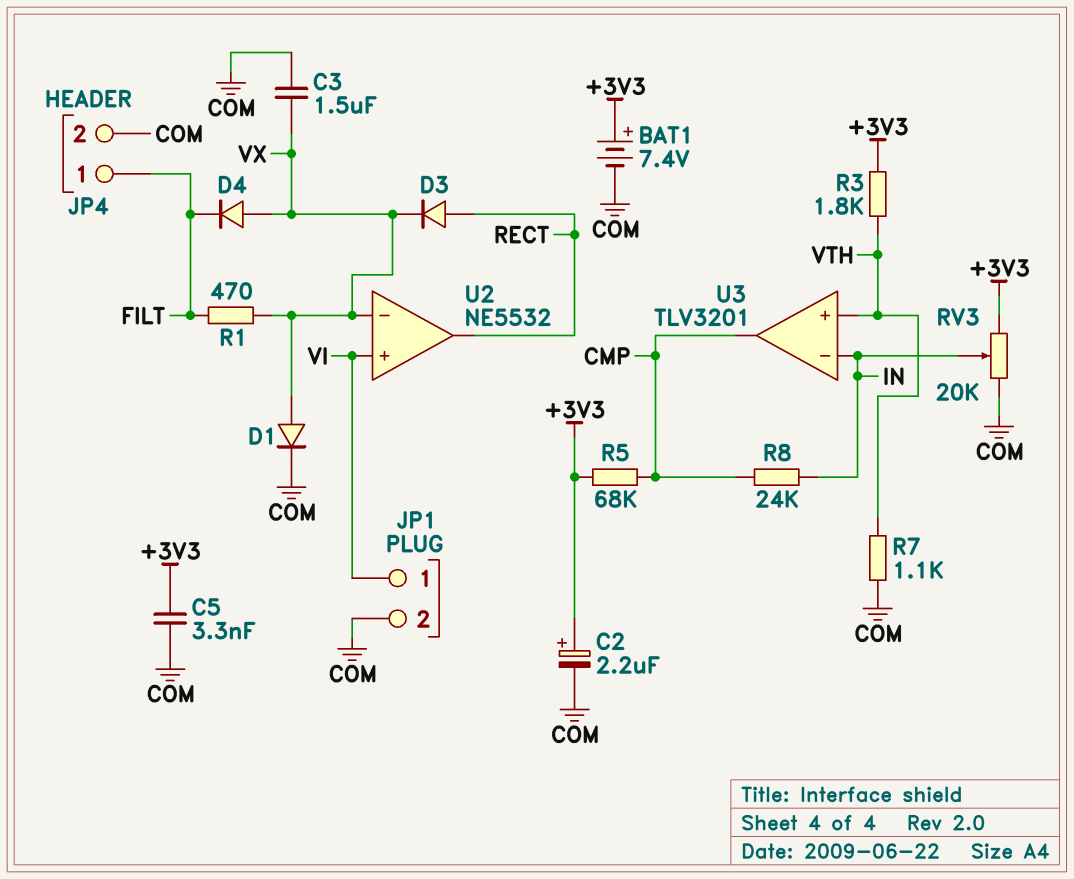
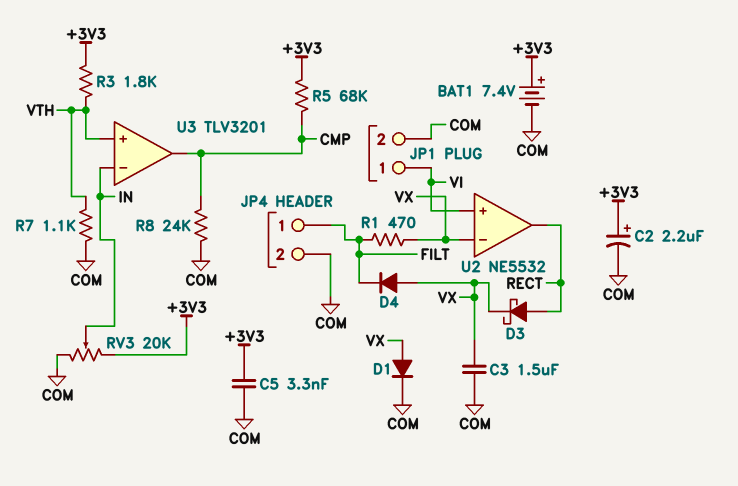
D3: diode (A RECT, K VX) -> schottky (A RECT, K VX)
R8: 24k (CMP, IN) -> 24k (CMP, COM)

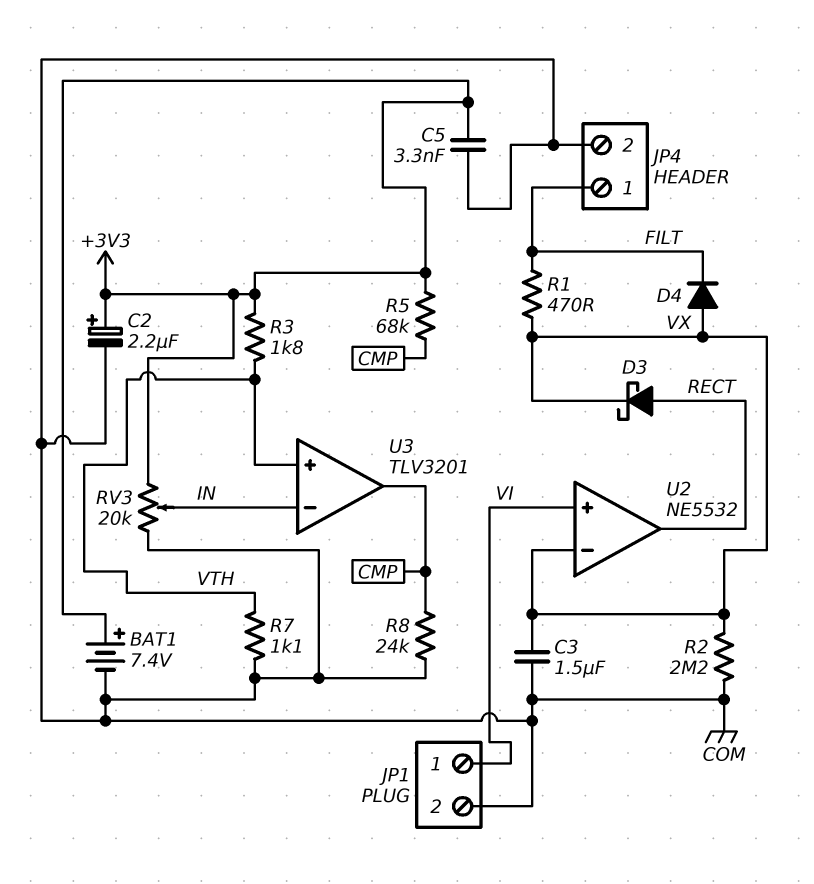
D1: diode (A VX, K COM) -> none
R2: none -> 2.2M (COM, VX)

